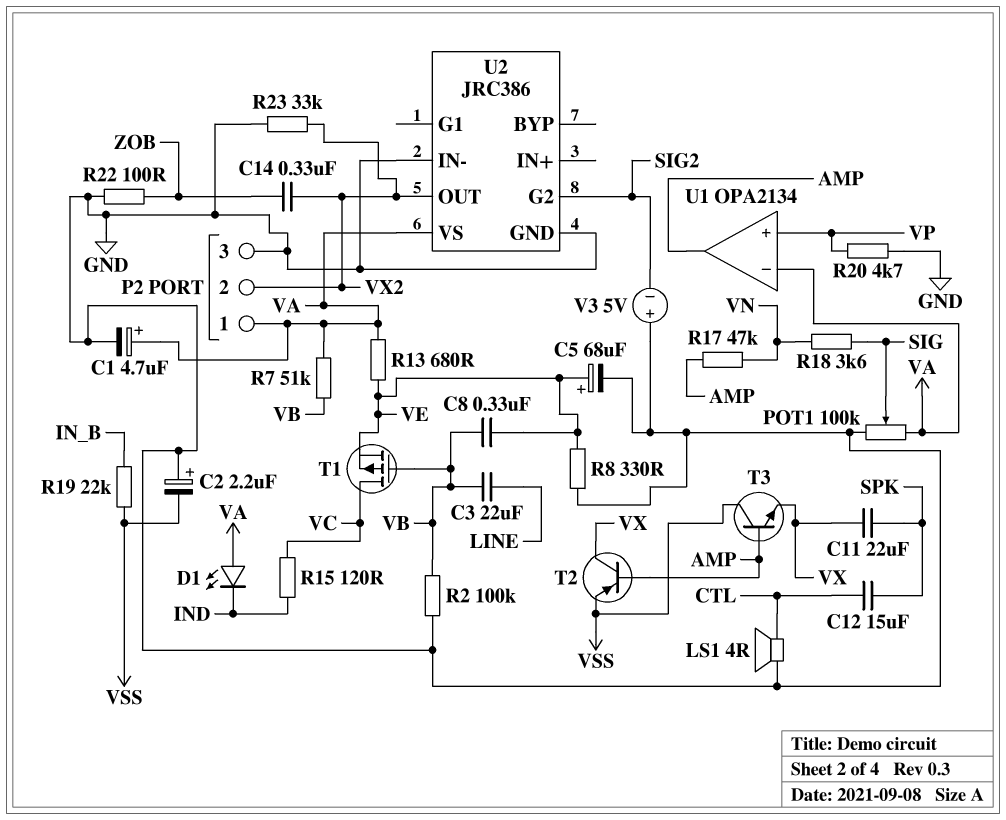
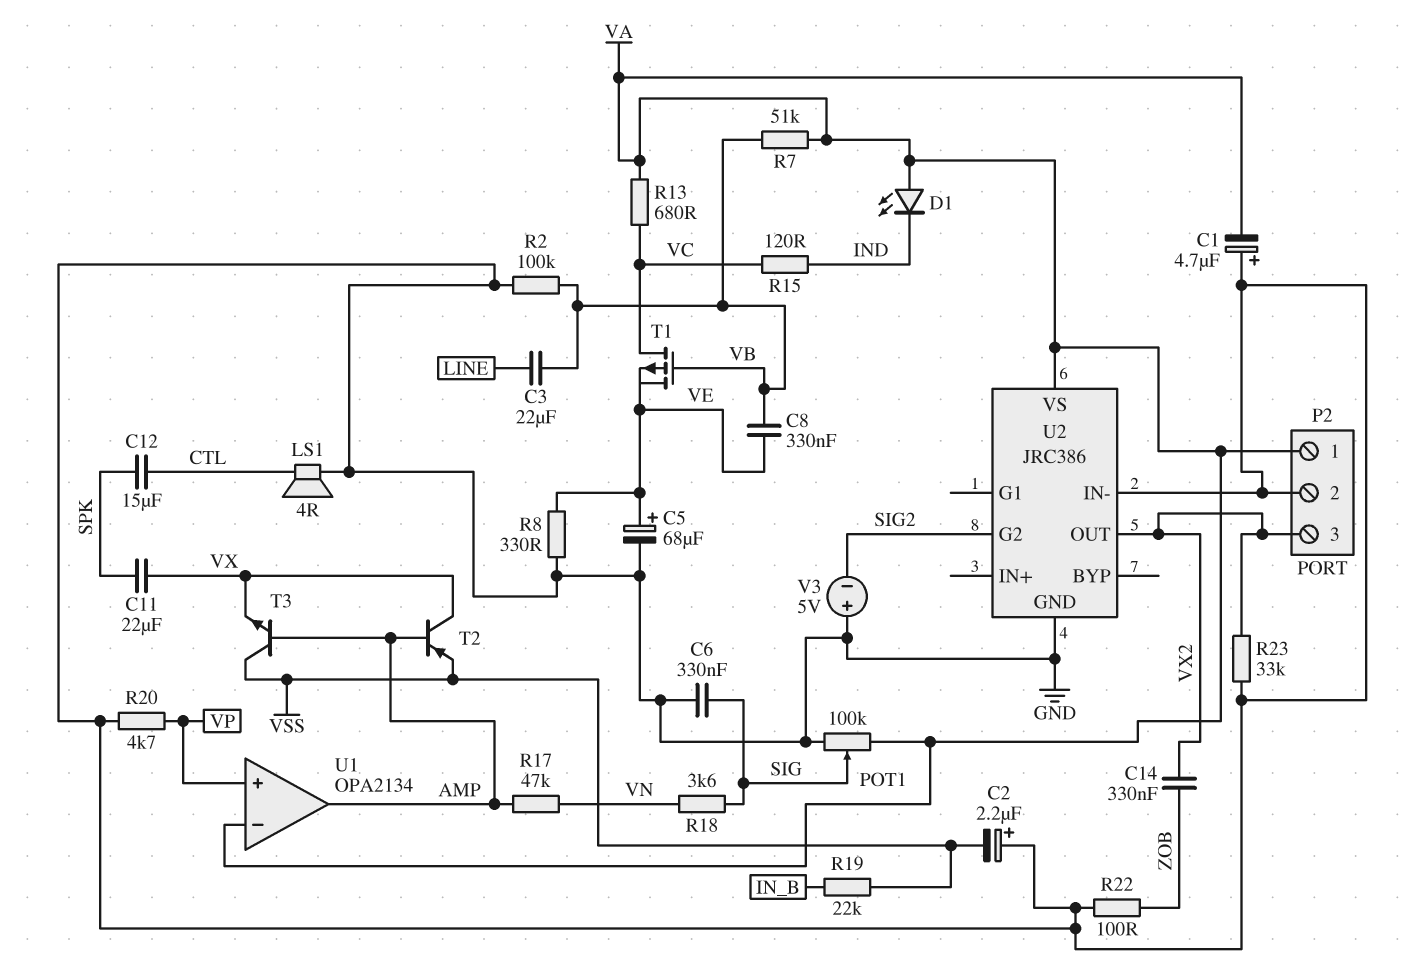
C1: 4.7uF (plus VA, minus GND) -> 4.7uF (plus GND, minus VA)
C6: none -> 330nF (GND, SIG)
P2 pin 2: VX2 -> GND
P2 pin 3: GND -> VX2
R13: 680 (VA, VE) -> 680 (VA, VC)

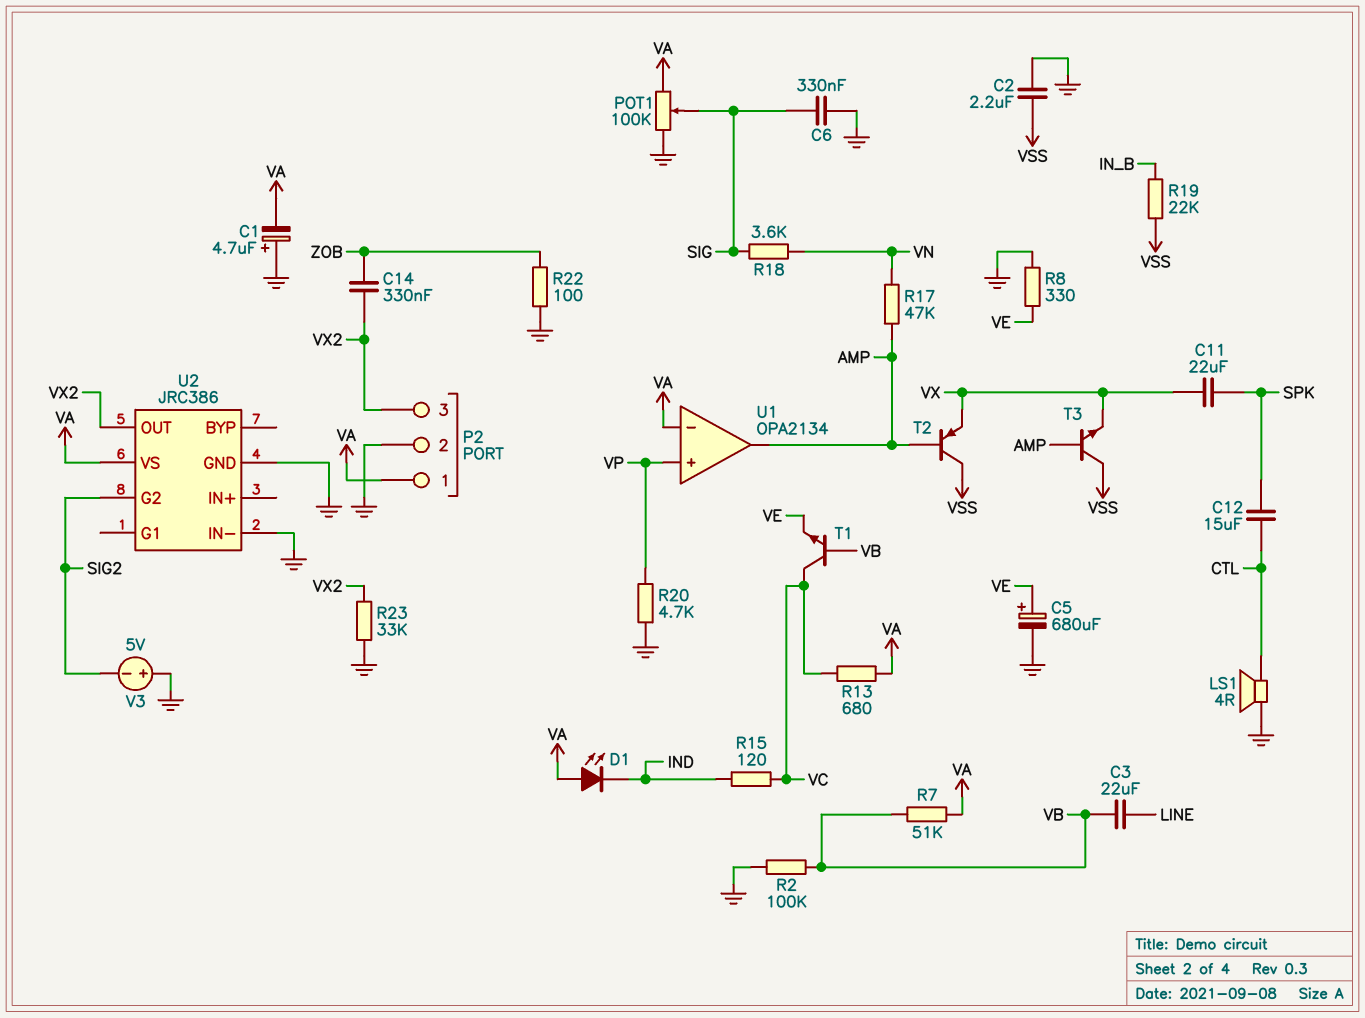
C2: 2.2uF (plus GND, minus VSS) -> 2.2uF (GND, VSS)
C5: 68uF (plus VE, minus GND) -> 680uF (plus VE, minus GND)
C8: 330nF (VB, VE) -> none
T1: PMOS (G VB, D VC, S VE) -> NPN (B VB, C VC, E VE)
T2: PNP (B AMP, C VX, E VSS) -> PNP (B AMP, C VSS, E VX)

